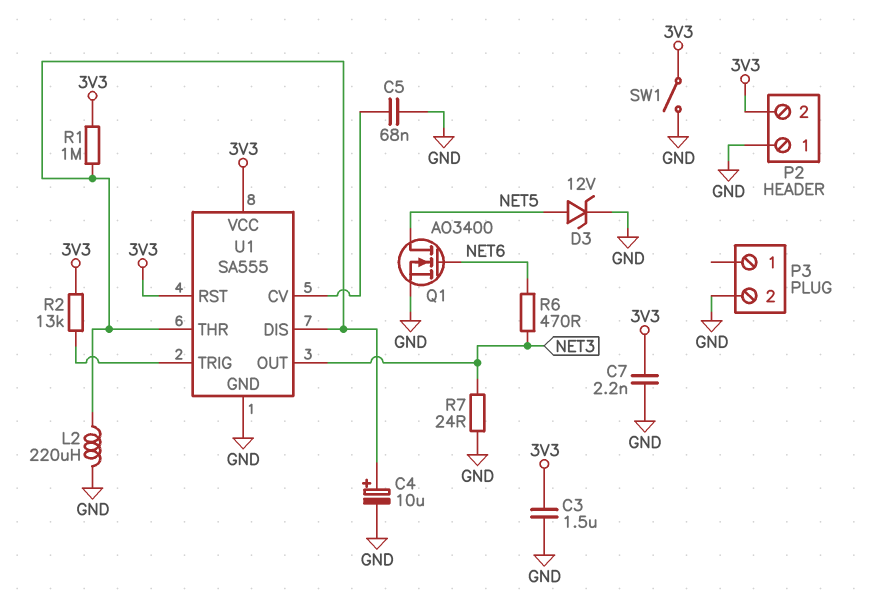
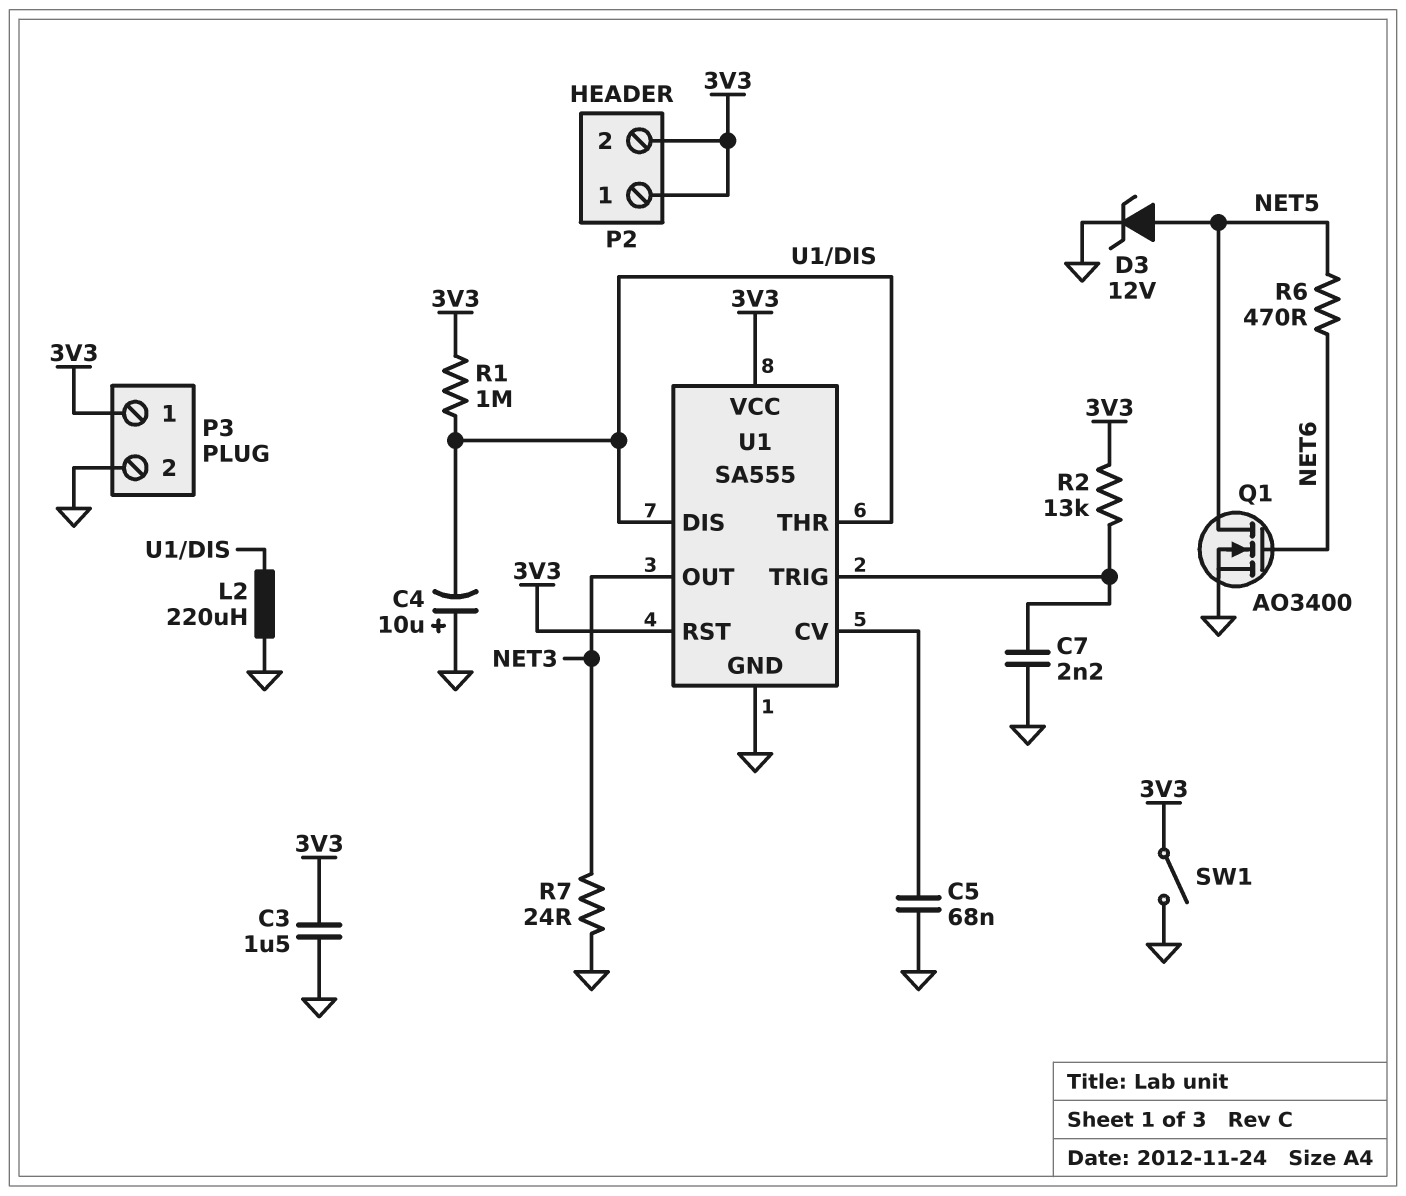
C4: 10uF (plus U1/DIS, minus GND) -> 10uF (plus GND, minus U1/DIS)
C7: 2.2nF (3V3, GND) -> 2.2nF (GND, U1/TRIG)
P2 pin 1: GND -> 3V3
P3 pin 1: none -> 3V3
R6: 470 (NET3, NET6) -> 470 (NET5, NET6)

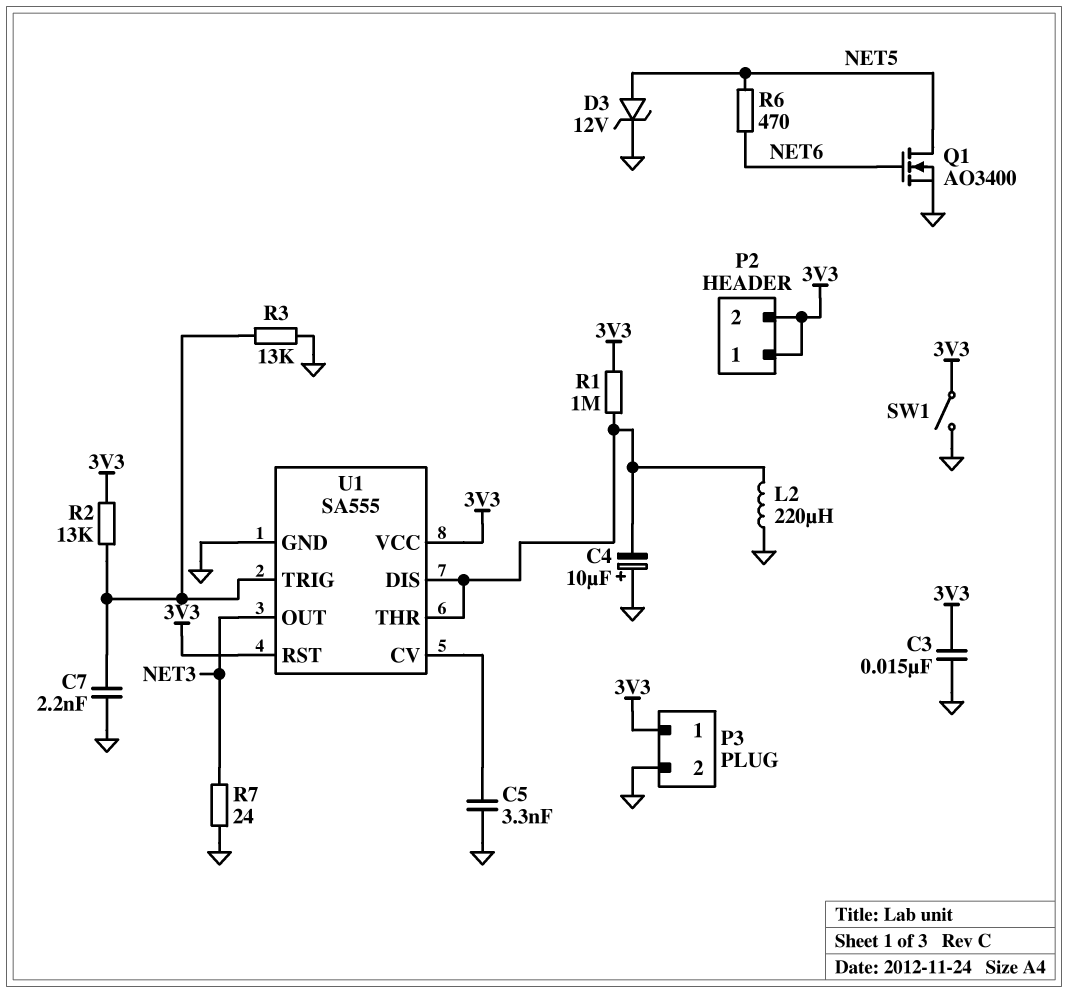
C3: 1.5uF (3V3, GND) -> 15nF (3V3, GND)
C5: 68nF (GND, U1/CV) -> 3.3nF (GND, U1/CV)
R3: none -> 13k (GND, U1/TRIG)

